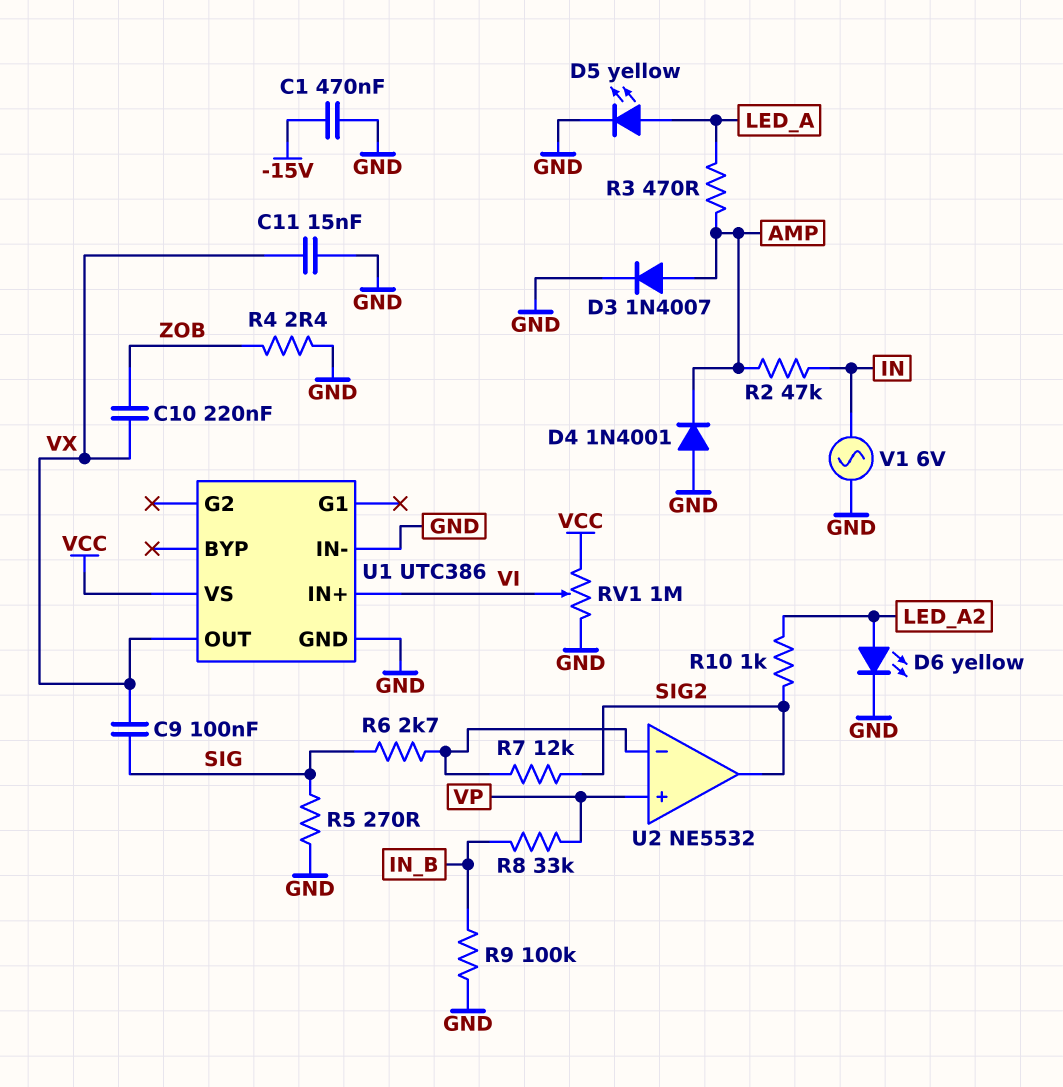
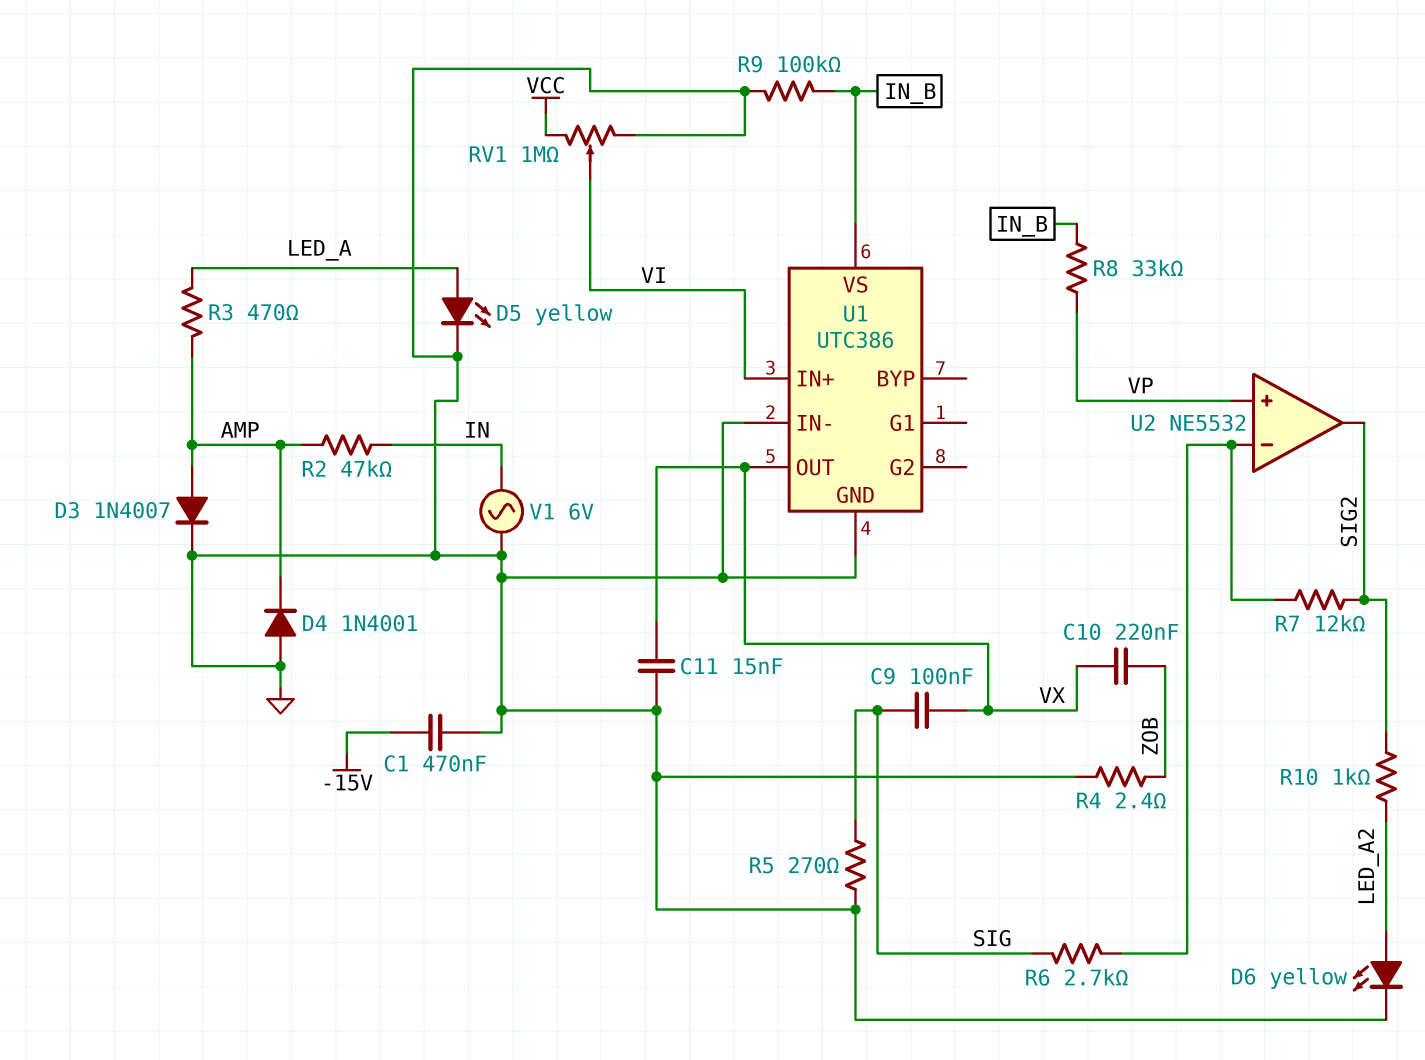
U1 pin VS: VCC -> IN_B

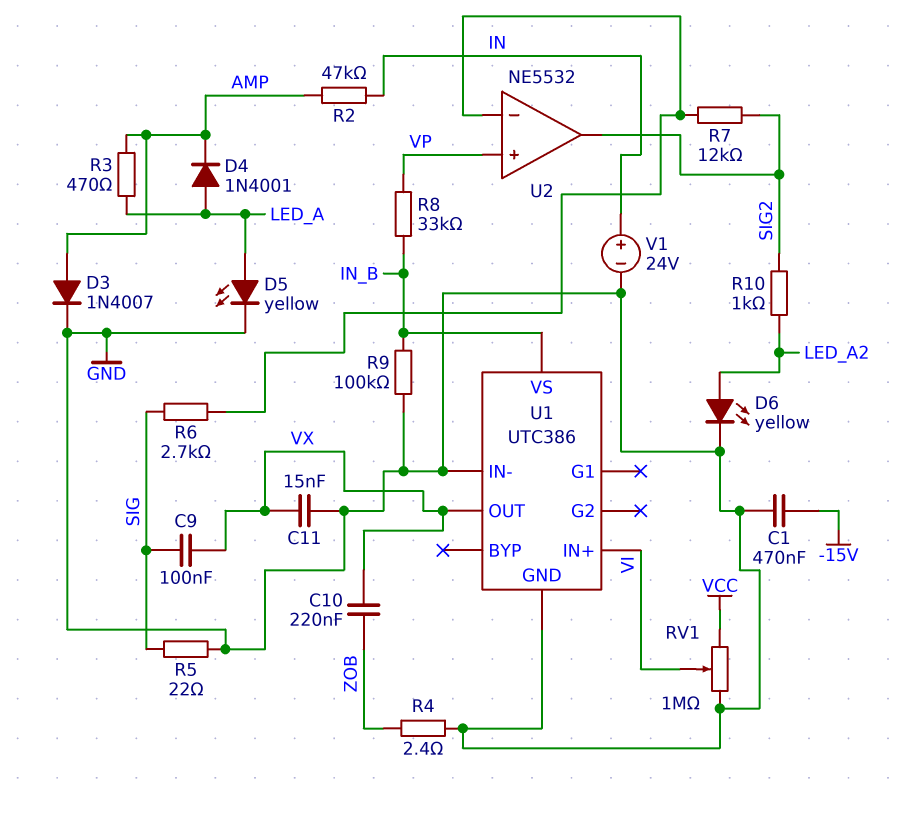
D4: diode 1N4001 (A GND, K AMP) -> diode 1N4001 (A LED_A, K AMP)
R5: 270 (GND, SIG) -> 22 (GND, SIG)
V1: AC 6V (GND, IN) -> 24V (plus IN, minus GND)

